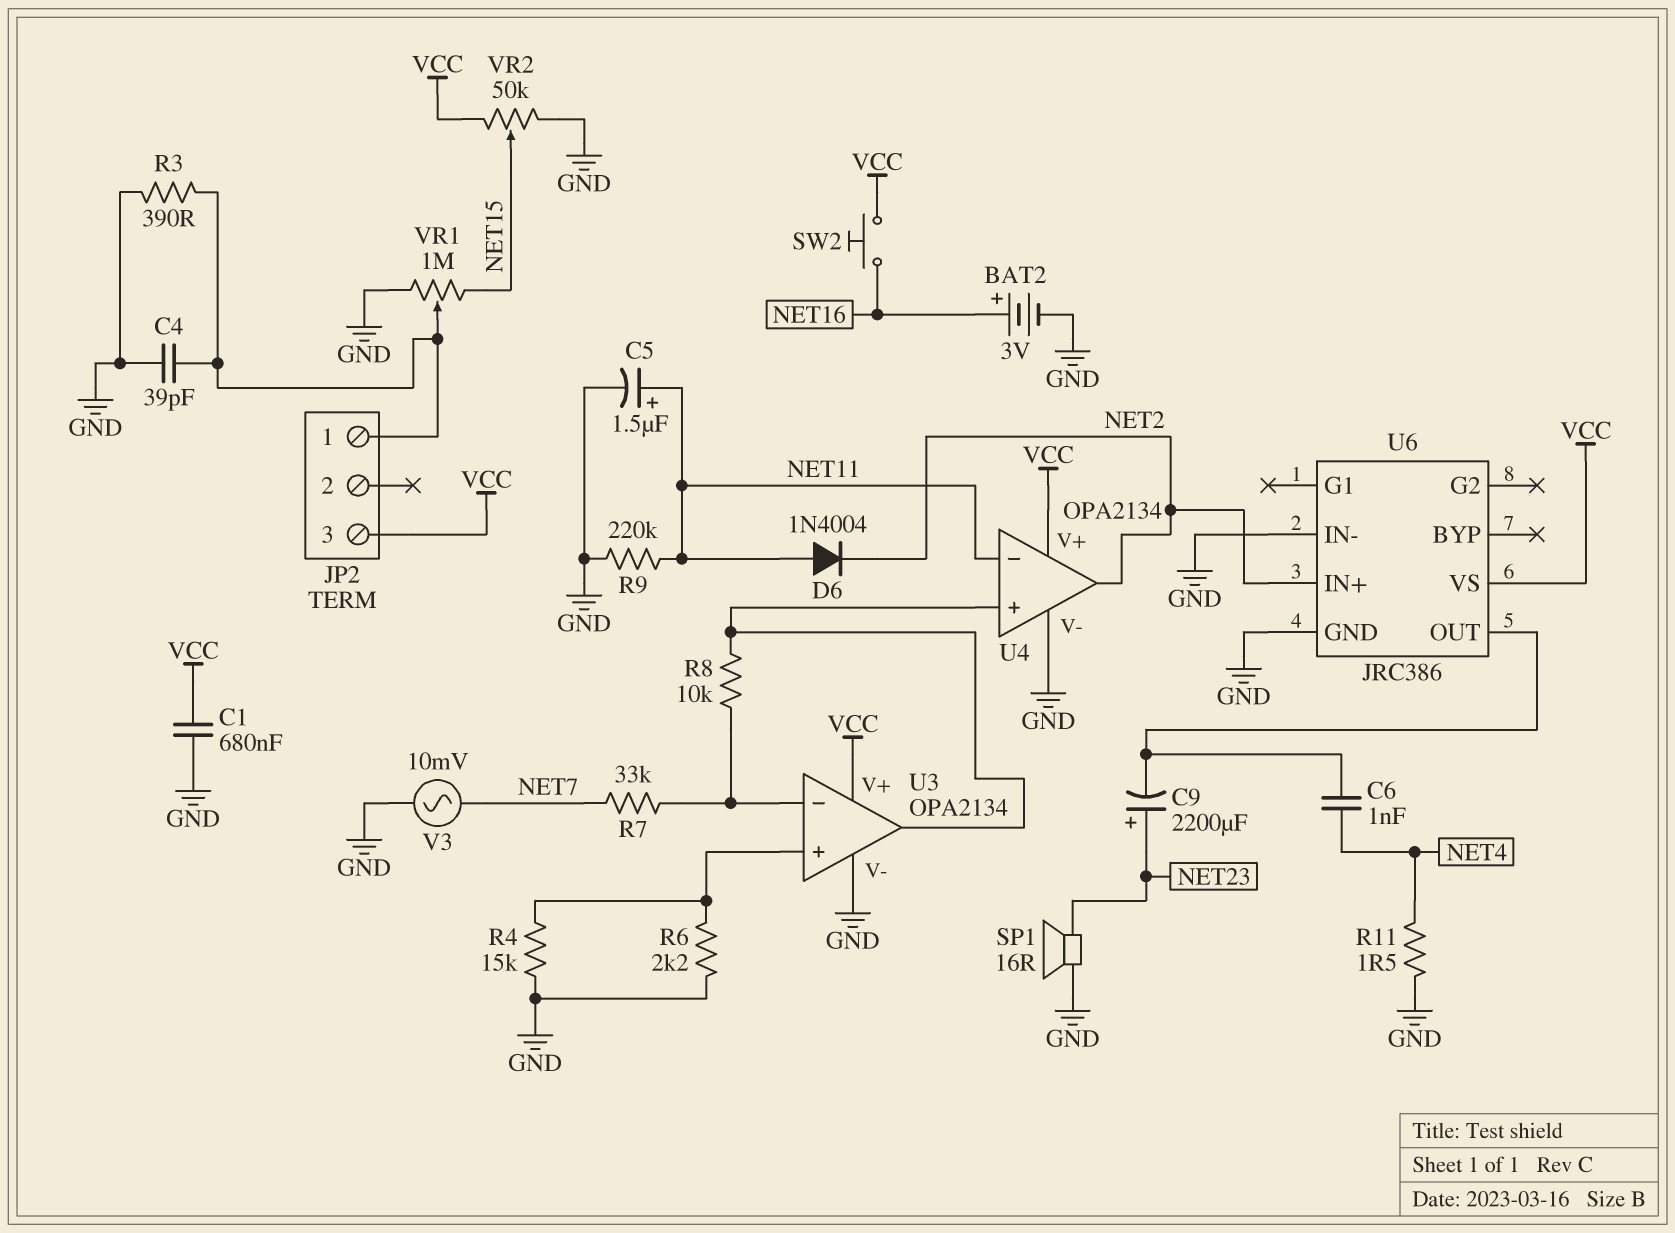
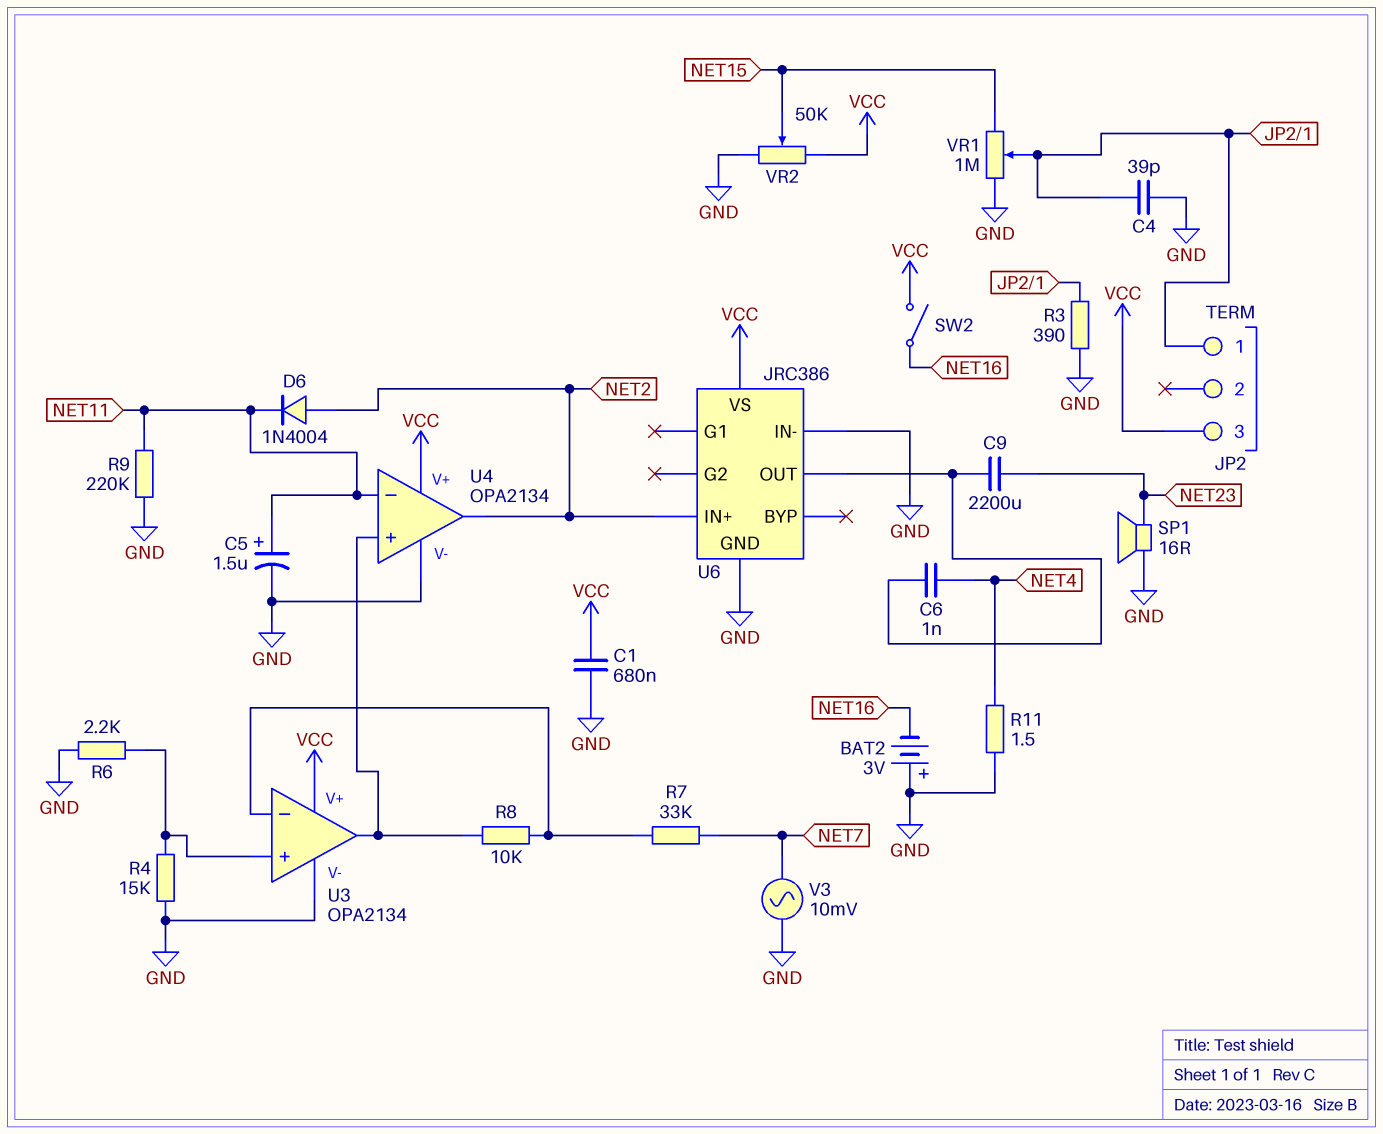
BAT2: 3V (plus NET16, minus GND) -> 3V (plus GND, minus NET16)
C9: 2200uF (plus NET23, minus U6/OUT) -> 2200uF (NET23, U6/OUT)
D6: diode 1N4004 (A NET11, K NET2) -> diode 1N4004 (A NET2, K NET11)
SW2: button (NET16, VCC) -> switch (NET16, VCC)

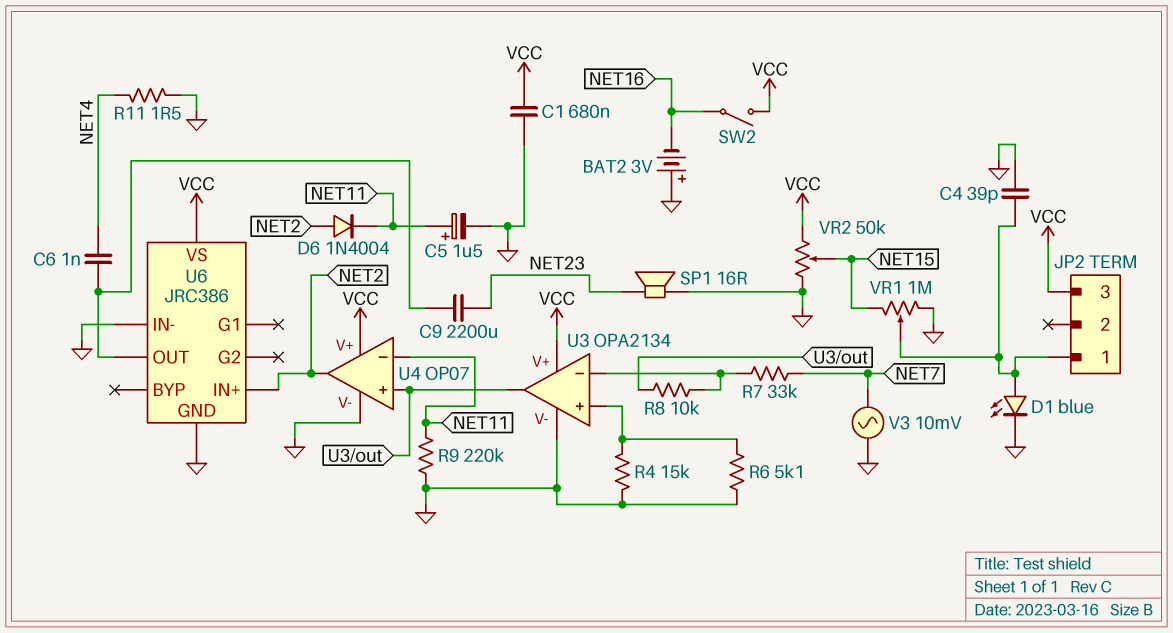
D1: none -> LED blue (A JP2/1, K GND)
R3: 390 (GND, JP2/1) -> none
R6: 2.2k (GND, U3/in+) -> 5.1k (GND, U3/in+)
U4: OPA2134 -> OP07

